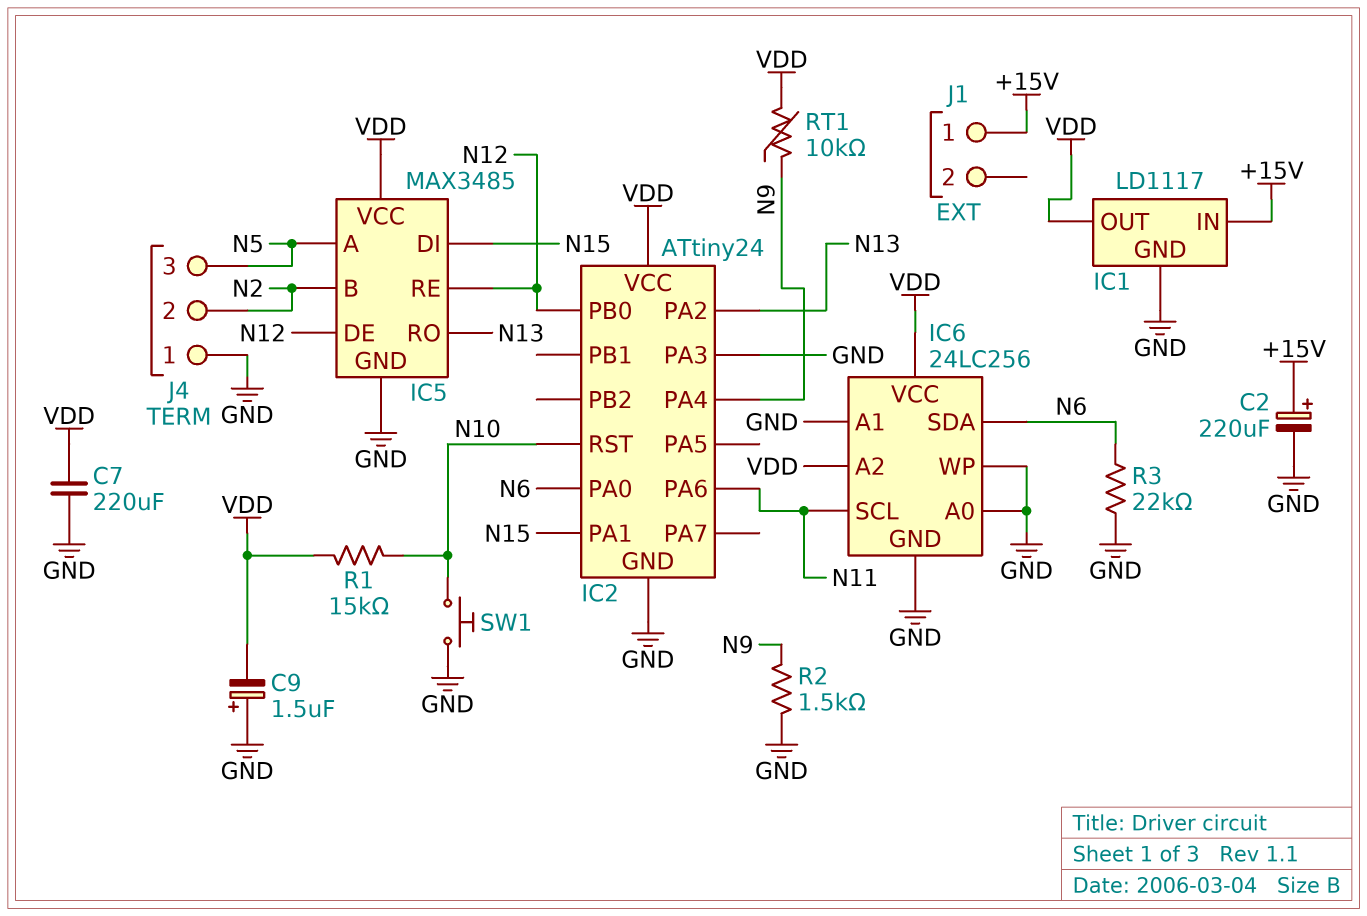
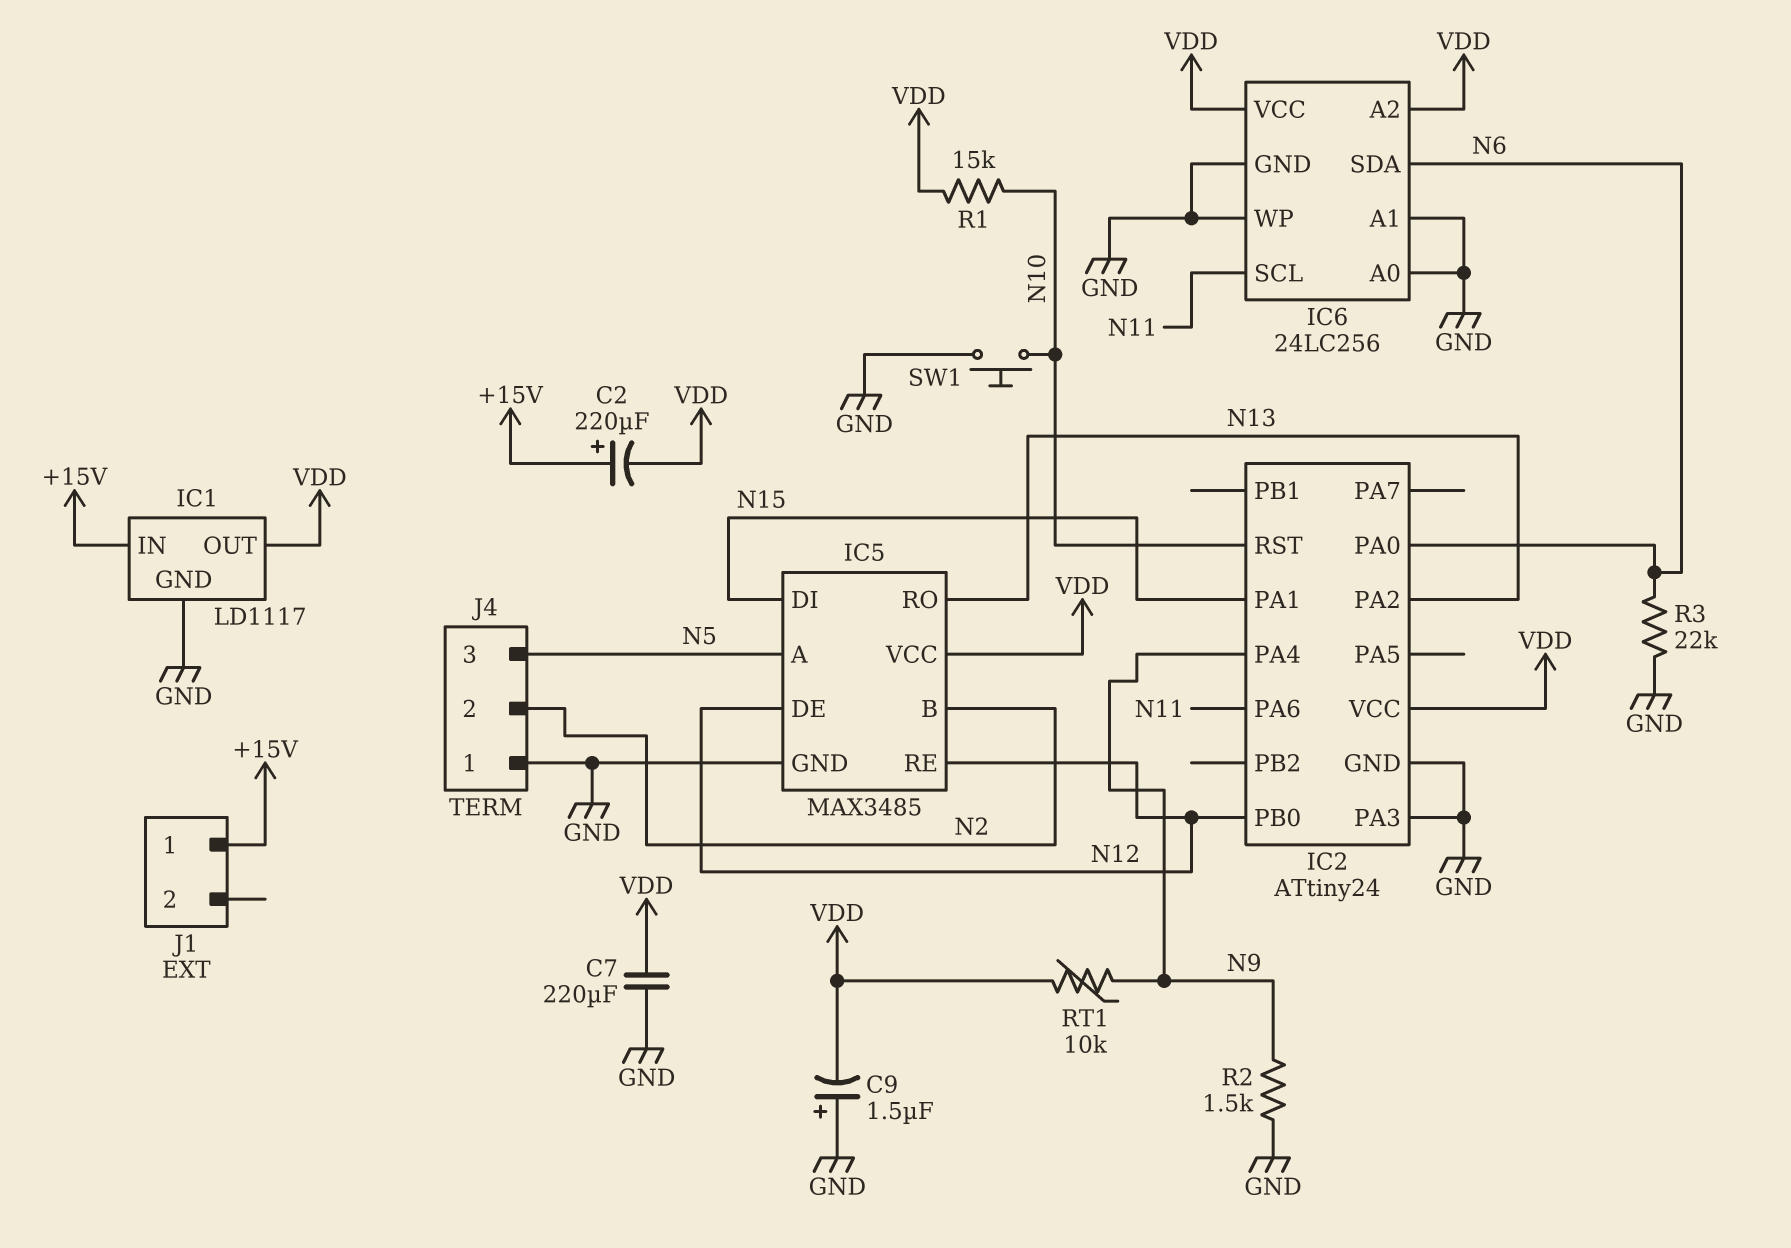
C2: 220uF (plus +15V, minus GND) -> 220uF (plus +15V, minus VDD)

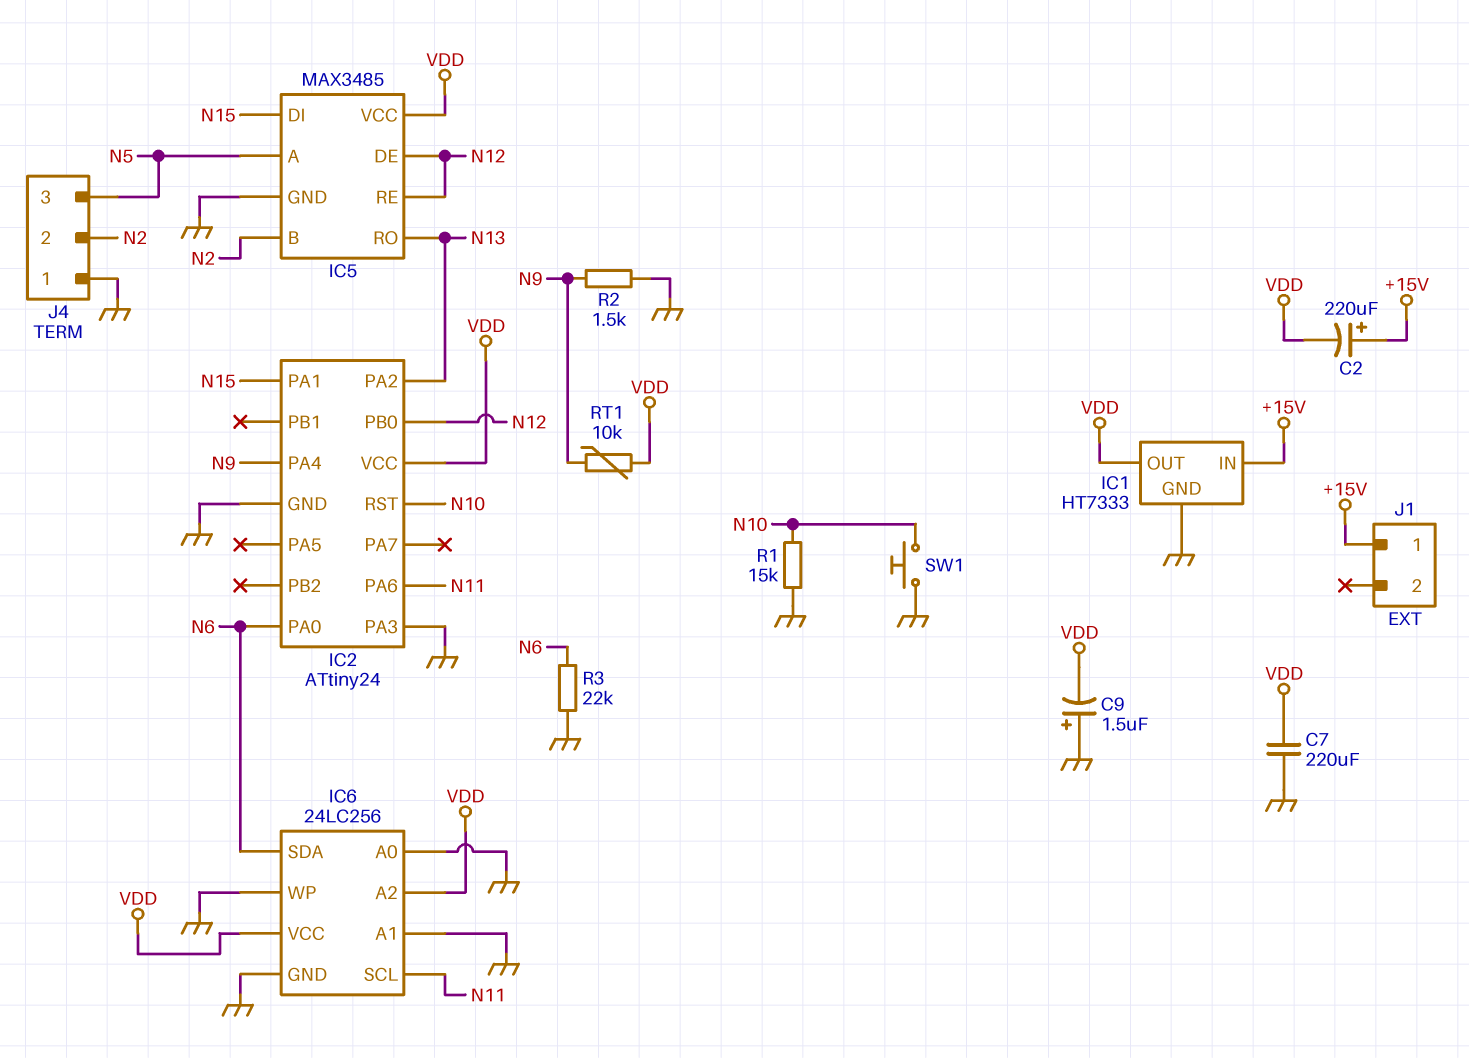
IC1: LD1117 -> HT7333
R1: 15k (N10, VDD) -> 15k (GND, N10)

